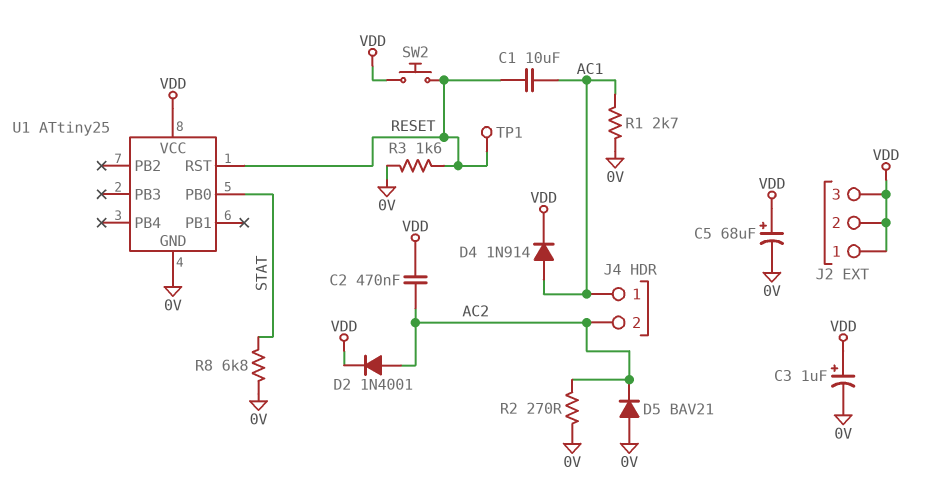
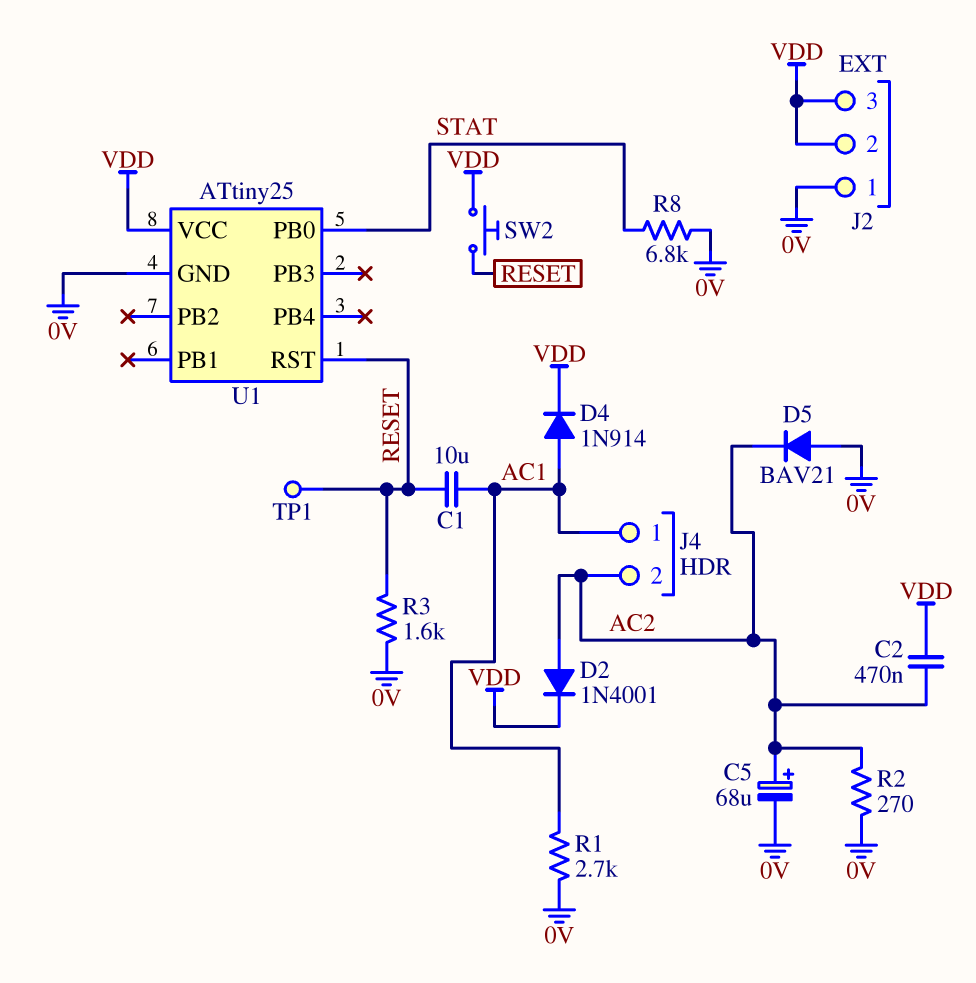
C3: 1uF (plus VDD, minus 0V) -> none
C5: 68uF (plus VDD, minus 0V) -> 68uF (plus AC2, minus 0V)
J2 pin 1: VDD -> 0V

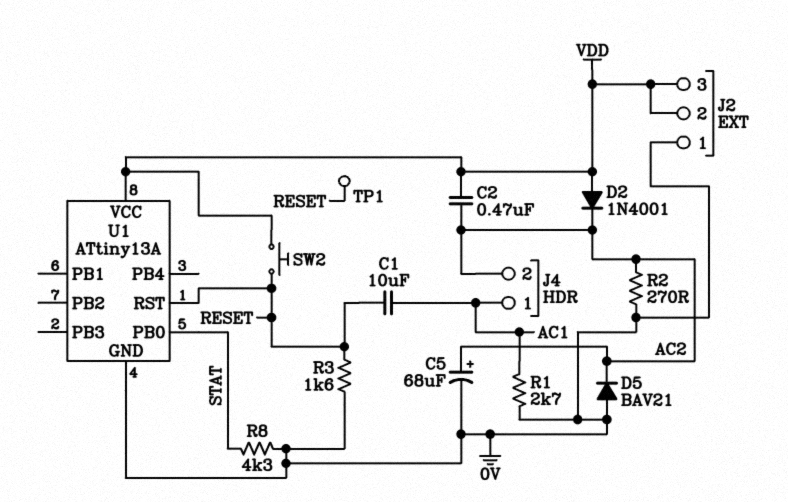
D2: diode 1N4001 (A AC2, K VDD) -> diode 1N4001 (A VDD, K AC2)
D4: diode 1N914 (A AC1, K VDD) -> none
R8: 6.8k (0V, STAT) -> 4.3k (0V, STAT)
U1: ATtiny25 -> ATtiny13A

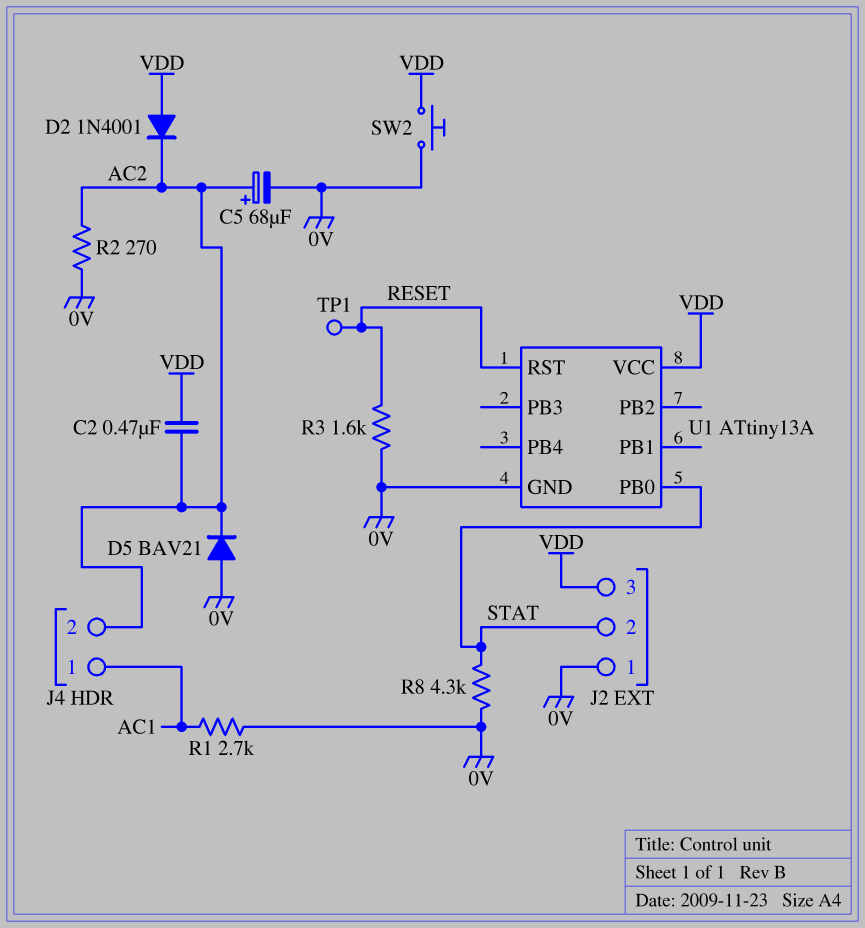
C1: 10uF (AC1, RESET) -> none
J2 pin 2: VDD -> STAT
SW2: button (RESET, VDD) -> button (0V, VDD)

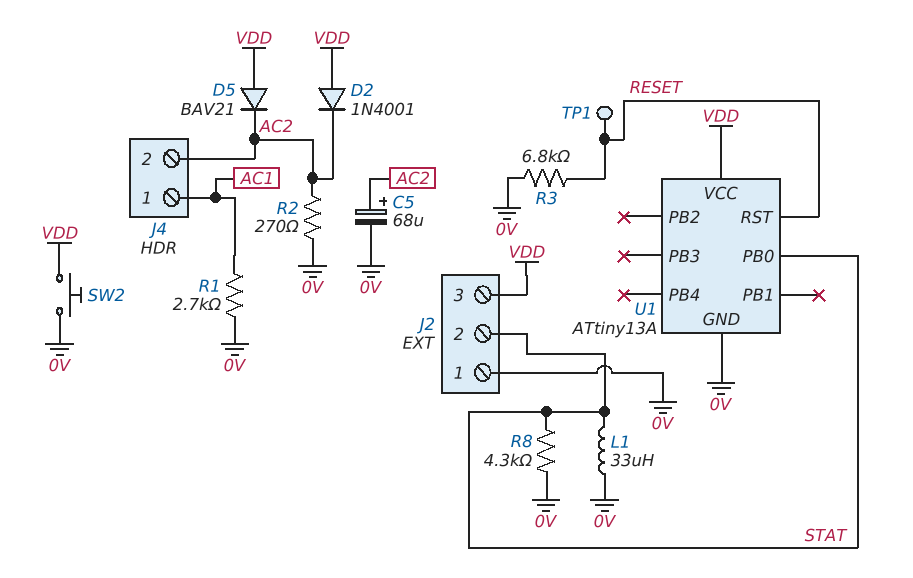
C2: 470nF (AC2, VDD) -> none
D5: diode BAV21 (A 0V, K AC2) -> diode BAV21 (A VDD, K AC2)
L1: none -> 33uH (0V, STAT)
R3: 1.6k (0V, RESET) -> 6.8k (0V, RESET)

